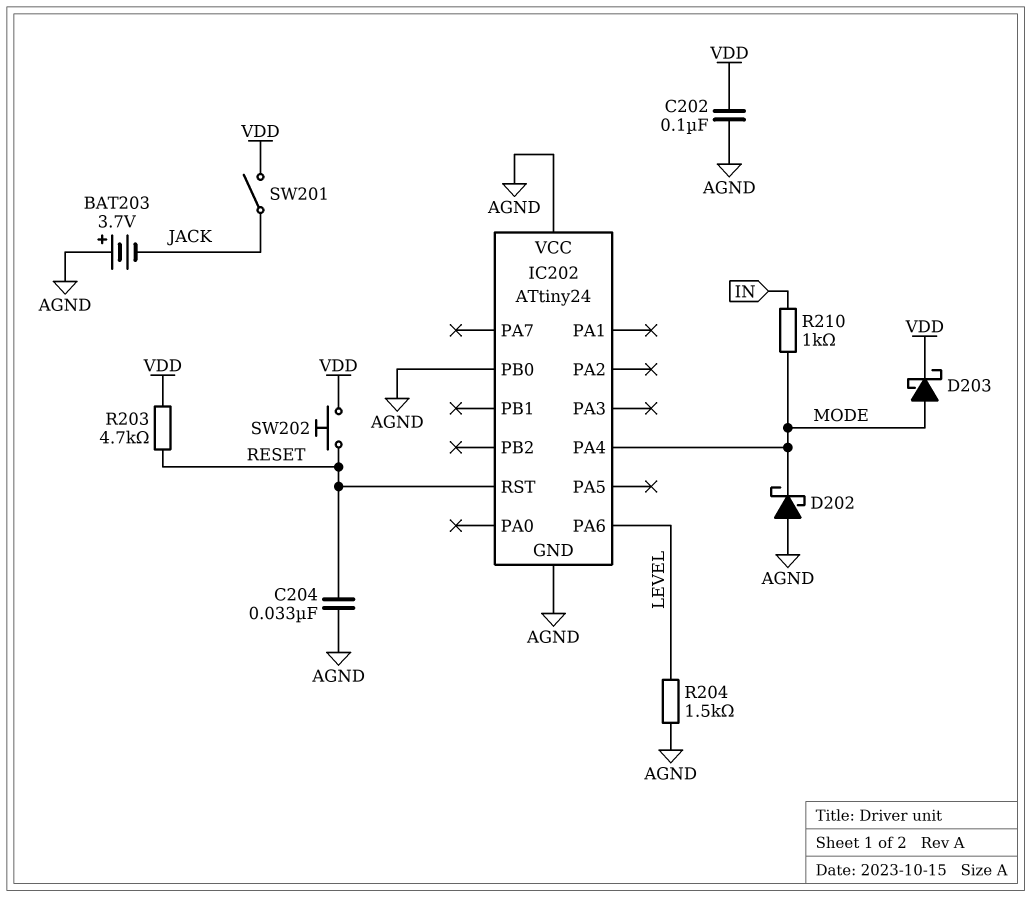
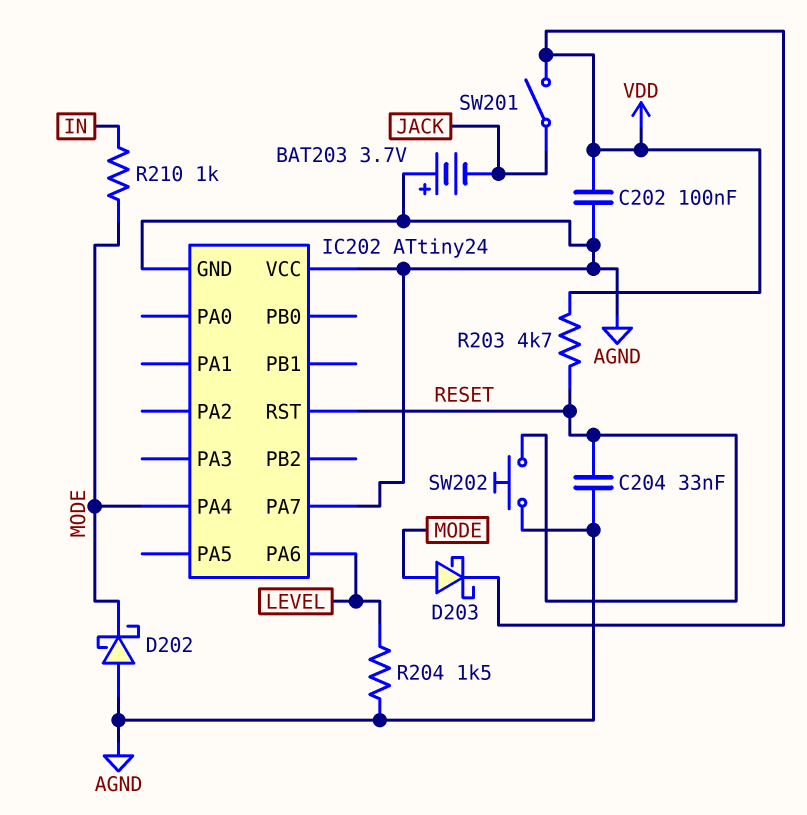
IC202 pin PA7: none -> AGND
IC202 pin PB0: AGND -> none
SW202: button (RESET, VDD) -> button (AGND, RESET)

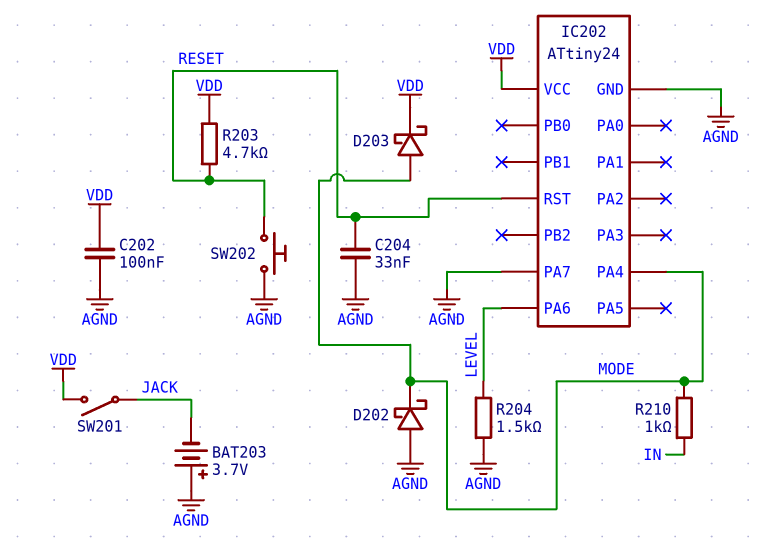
IC202 pin VCC: AGND -> VDD

